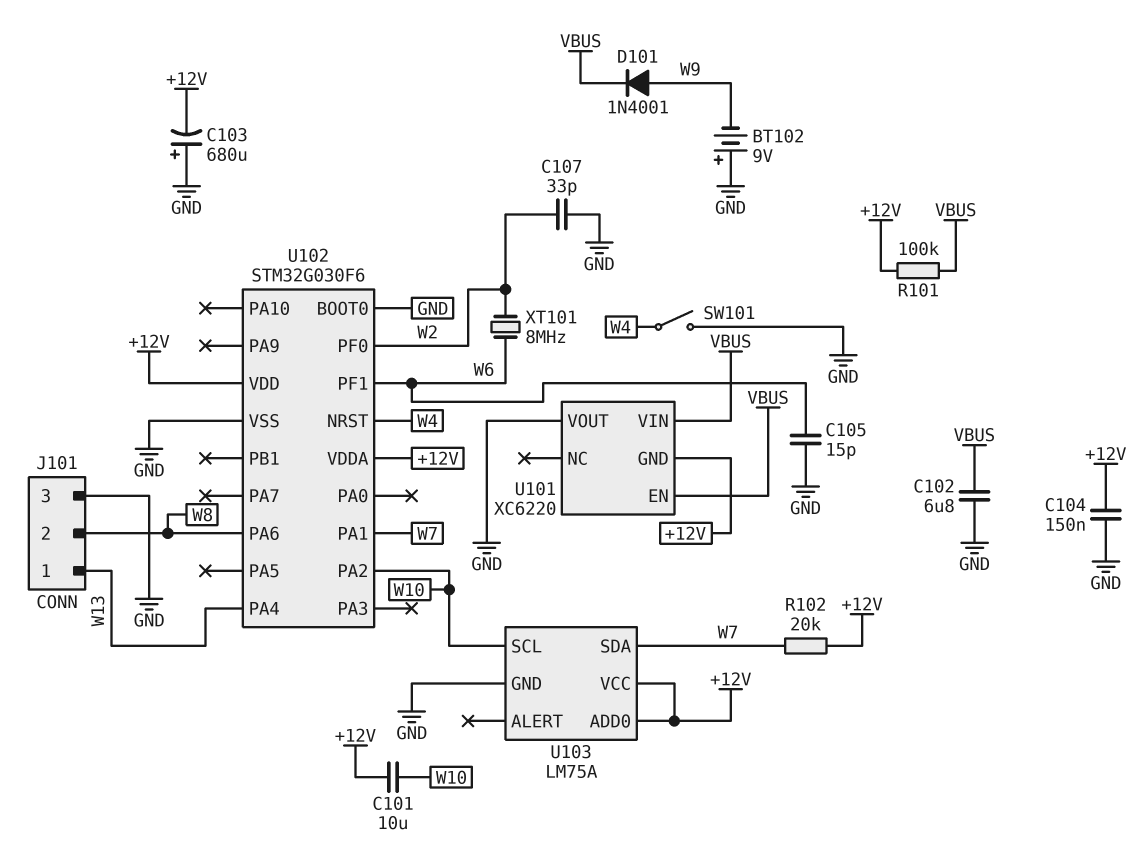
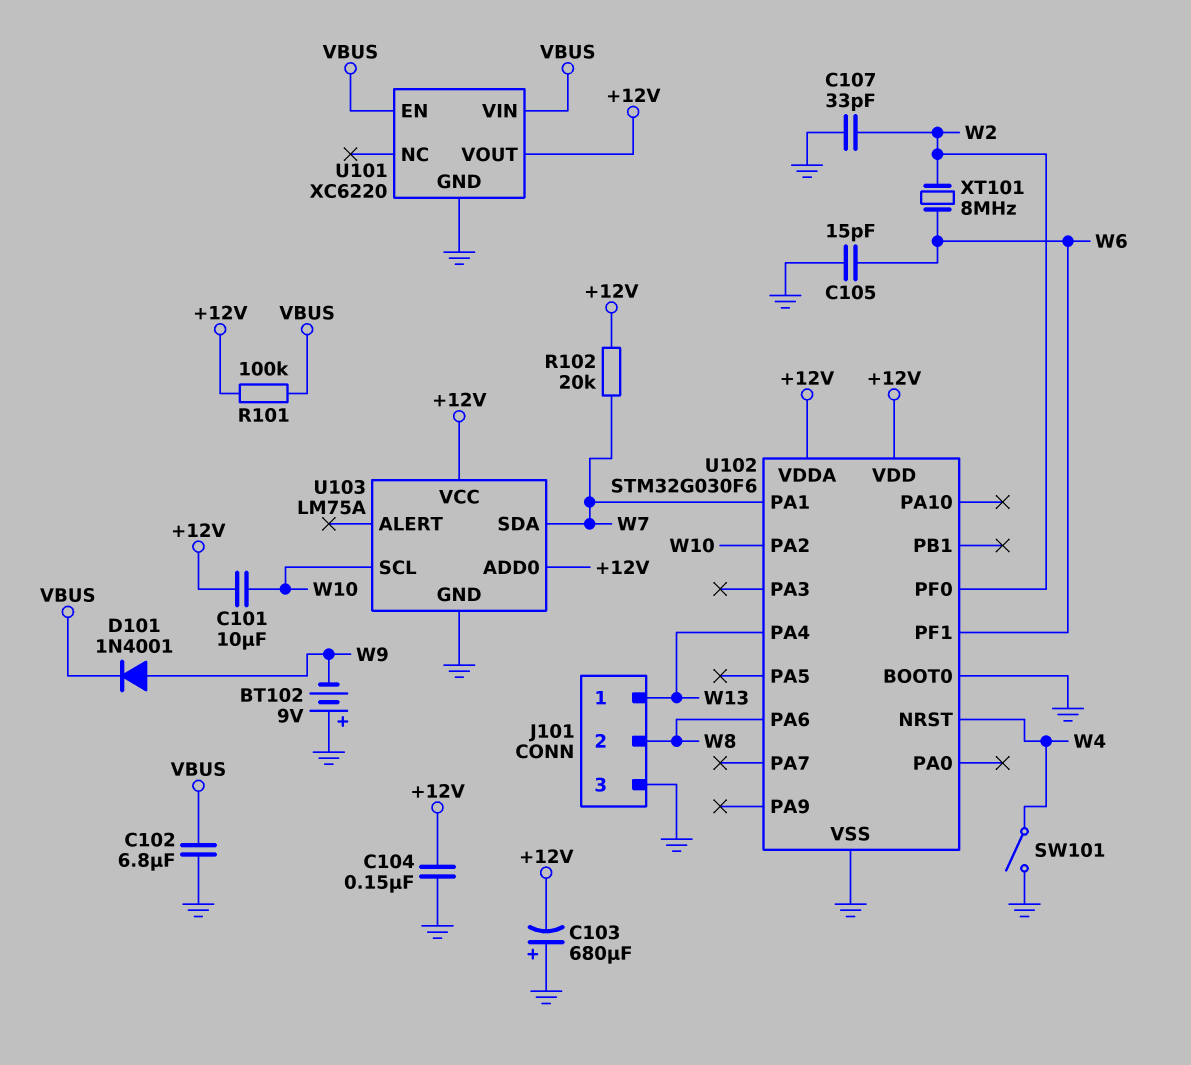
U101 pin GND: +12V -> GND
U101 pin VOUT: GND -> +12V

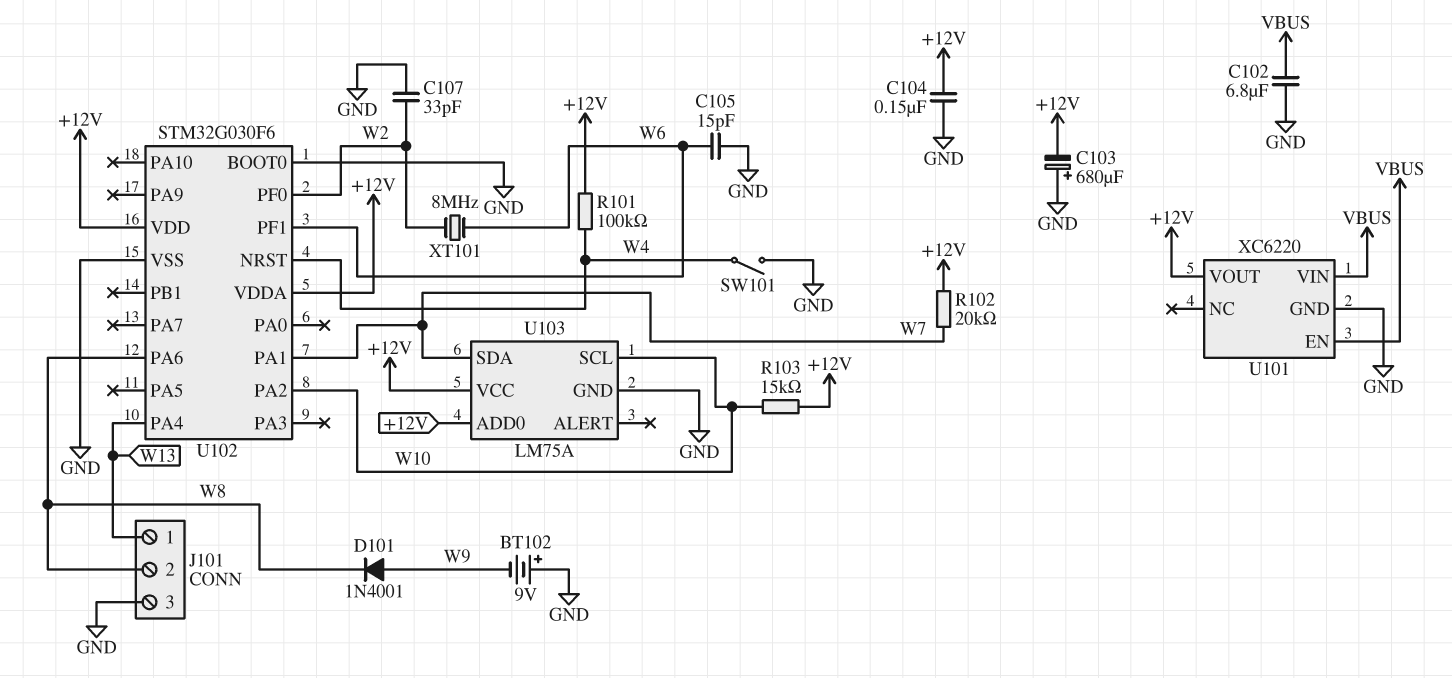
C101: 10uF (+12V, W10) -> none
D101: diode 1N4001 (A W9, K VBUS) -> diode 1N4001 (A W9, K W8)
R101: 100k (+12V, VBUS) -> 100k (+12V, W4)
R103: none -> 15k (+12V, W10)

